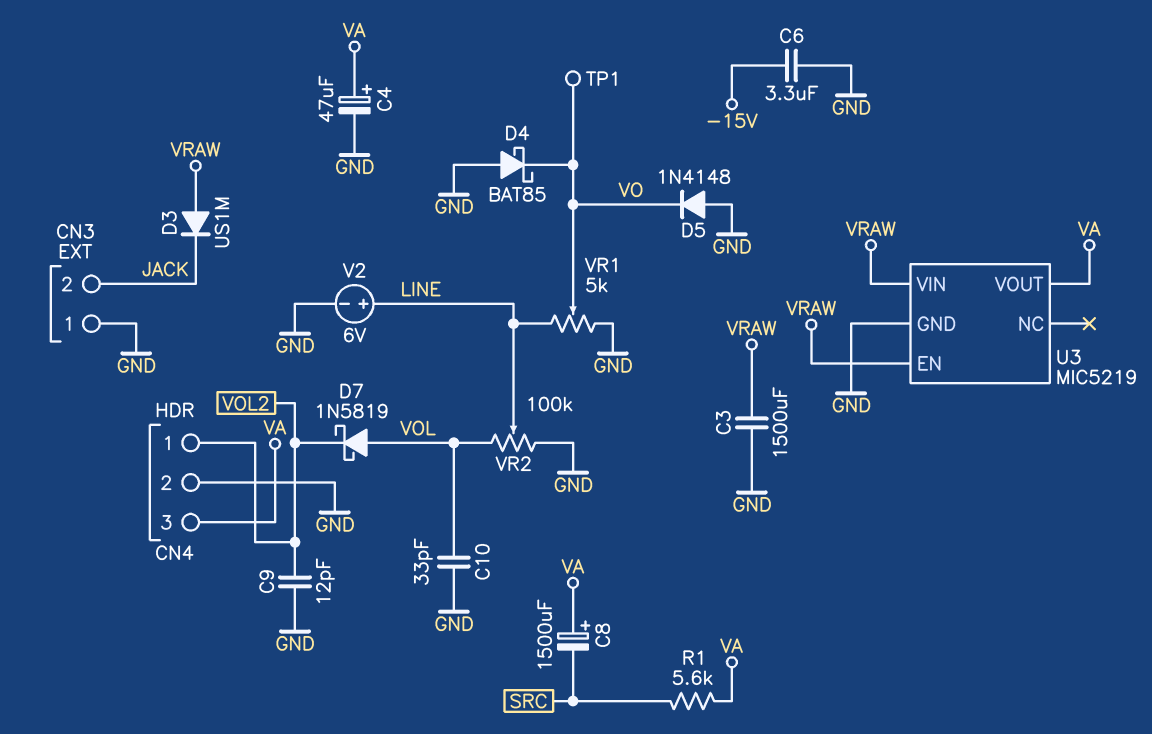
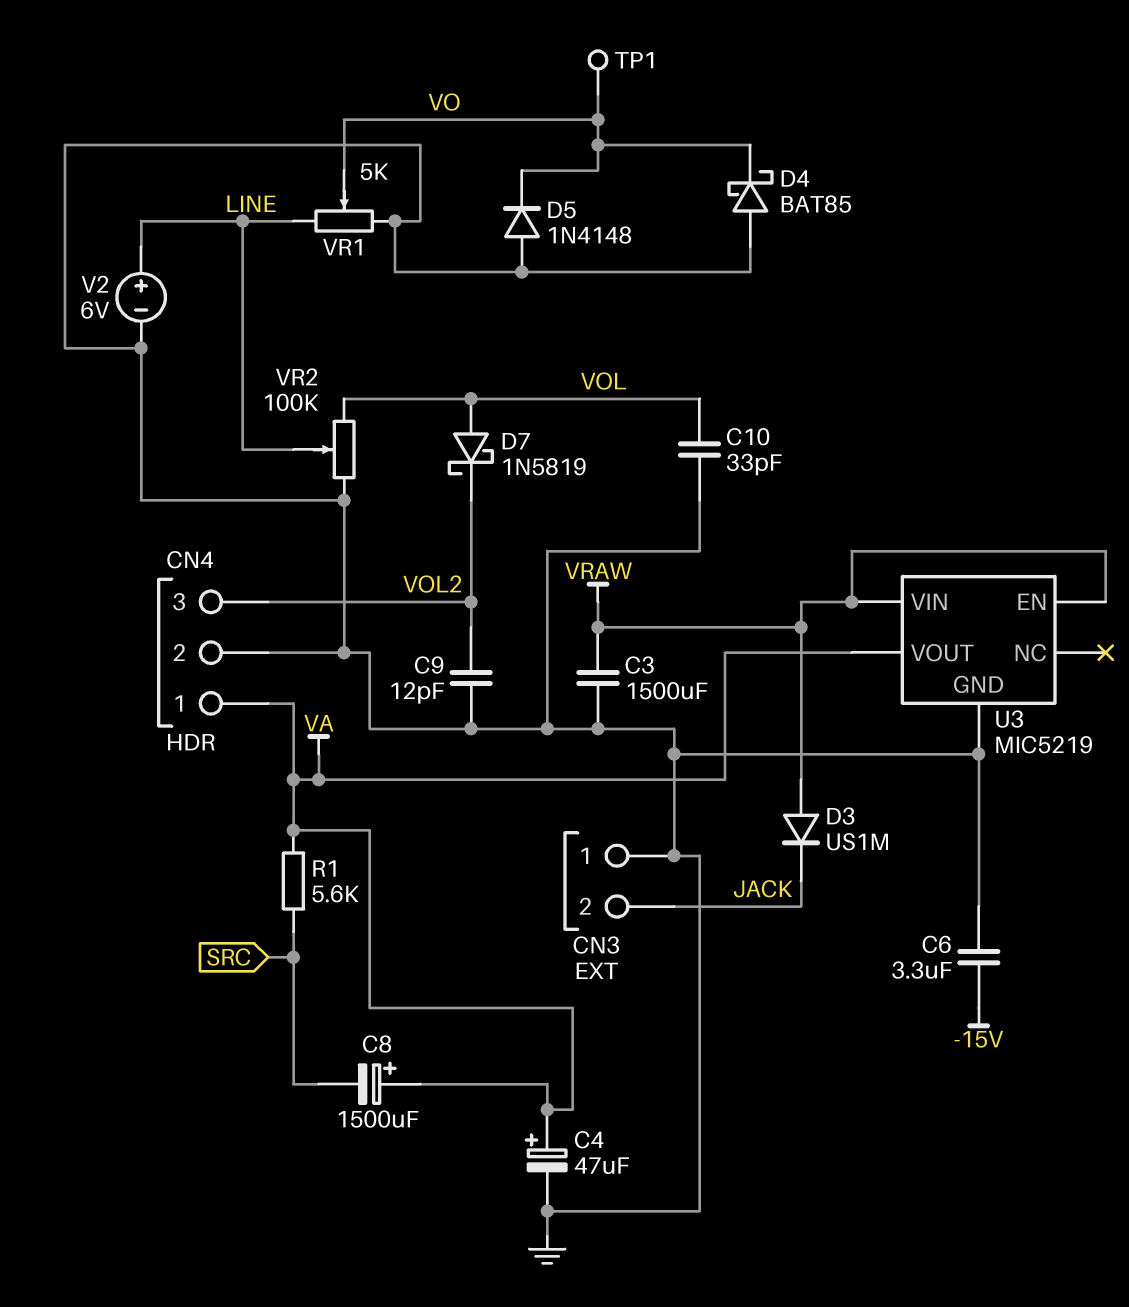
CN4 pin 1: VOL2 -> VA
CN4 pin 3: VA -> VOL2

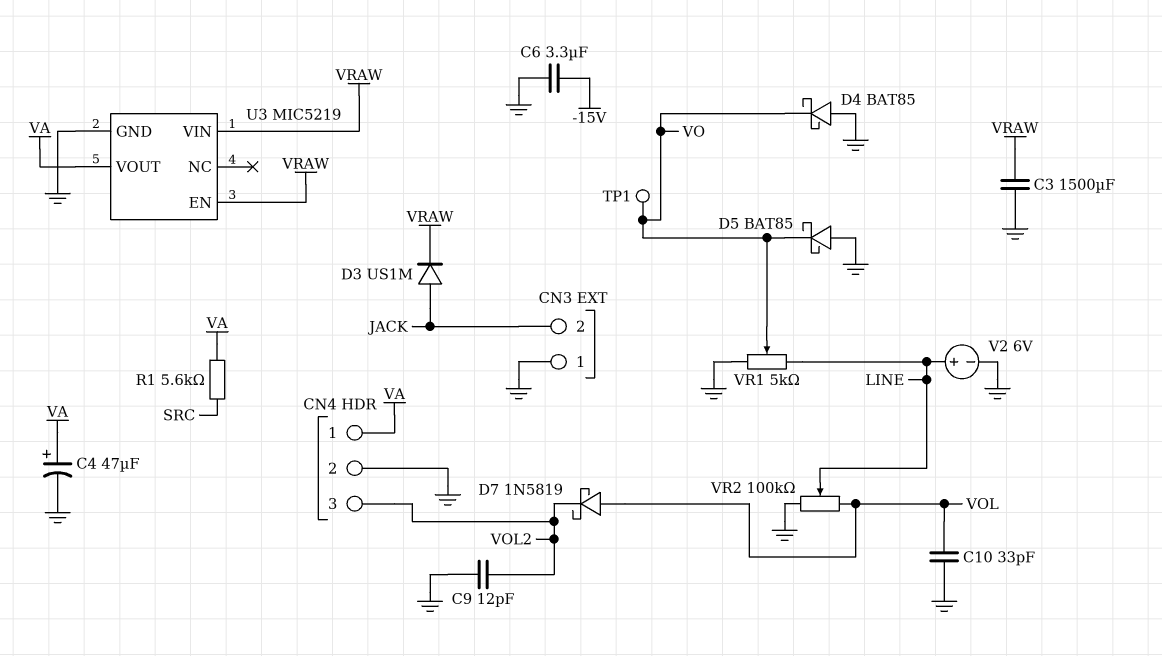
C8: 1500uF (plus VA, minus SRC) -> none
D3: diode US1M (A VRAW, K JACK) -> diode US1M (A JACK, K VRAW)
D5: diode 1N4148 (A GND, K VO) -> schottky BAT85 (A GND, K VO)

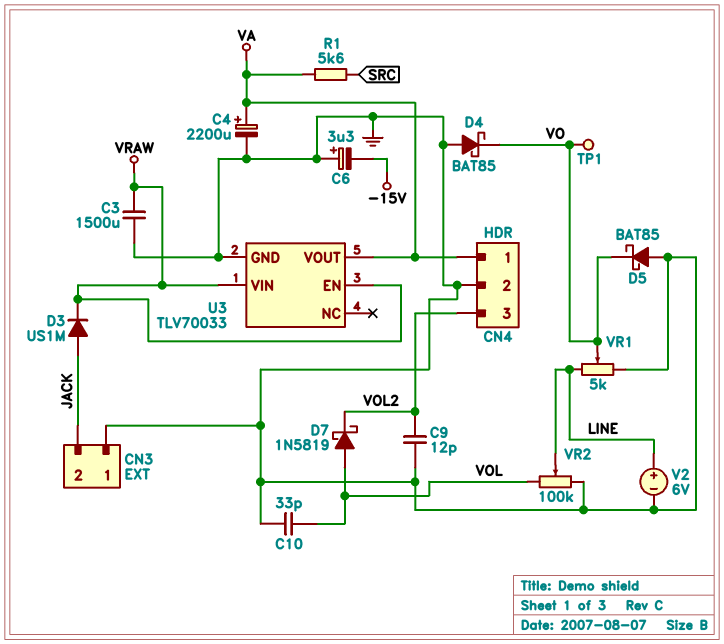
C4: 47uF (plus VA, minus GND) -> 2200uF (plus VA, minus GND)
C6: 3.3uF (-15V, GND) -> 3.3uF (plus GND, minus -15V)
U3: MIC5219 -> TLV70033

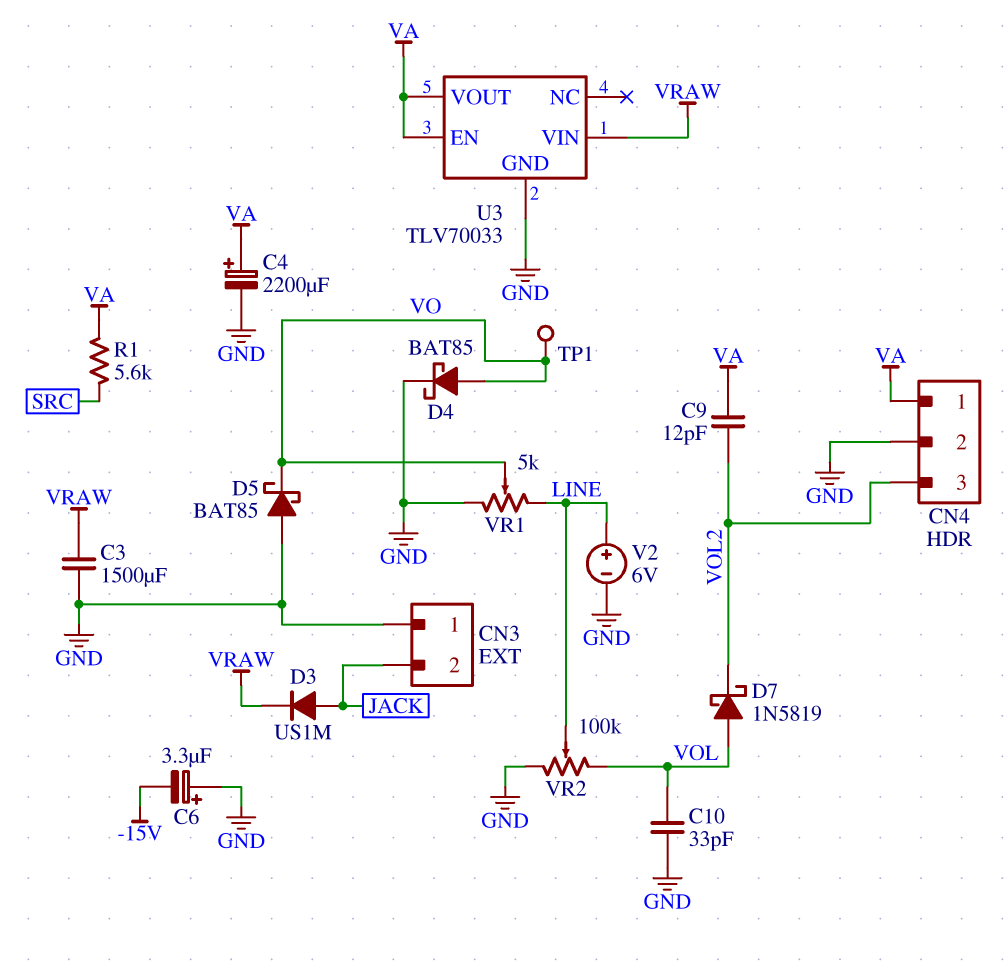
C9: 12pF (GND, VOL2) -> 12pF (VA, VOL2)
D4: schottky BAT85 (A GND, K VO) -> schottky BAT85 (A VO, K GND)
U3 pin EN: VRAW -> VA

